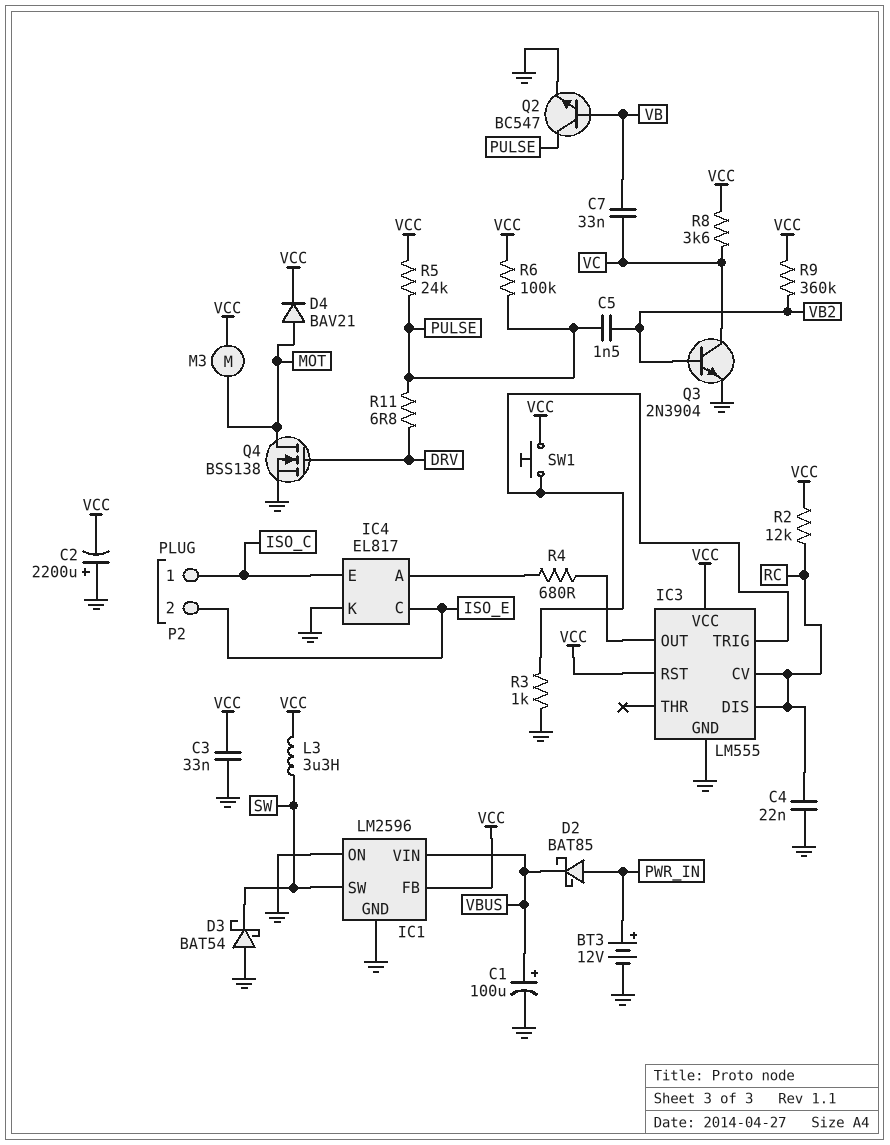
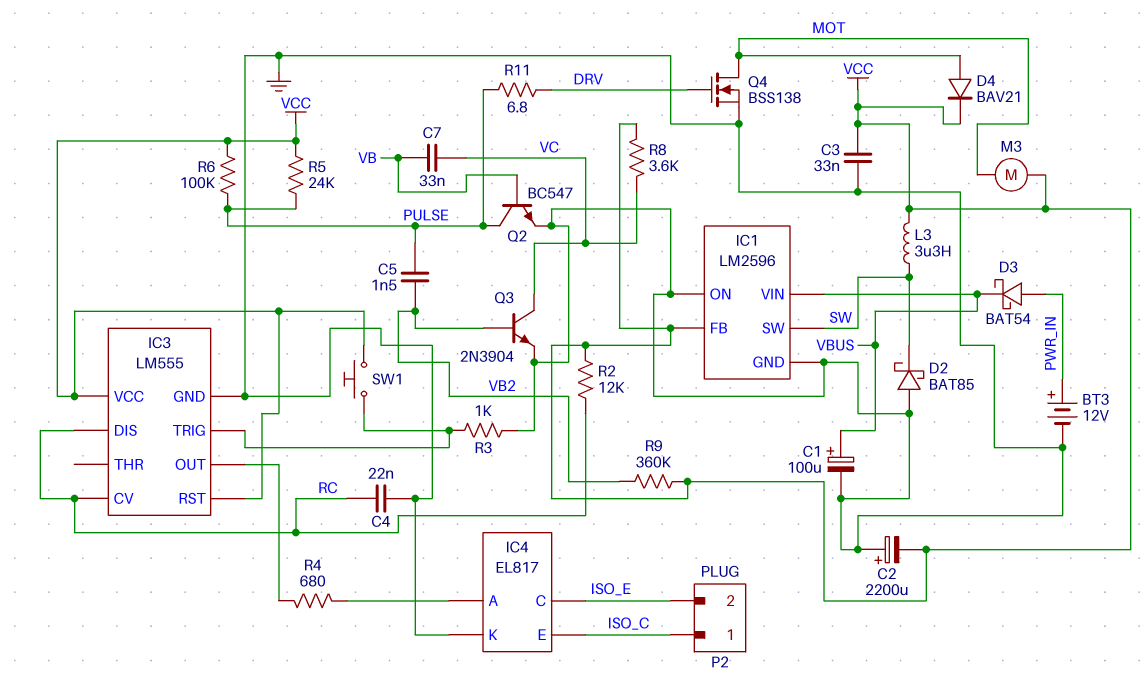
D2: schottky BAT85 (A PWR_IN, K VBUS) -> schottky BAT85 (A GND, K SW)
D3: schottky BAT54 (A GND, K SW) -> schottky BAT54 (A PWR_IN, K VBUS)

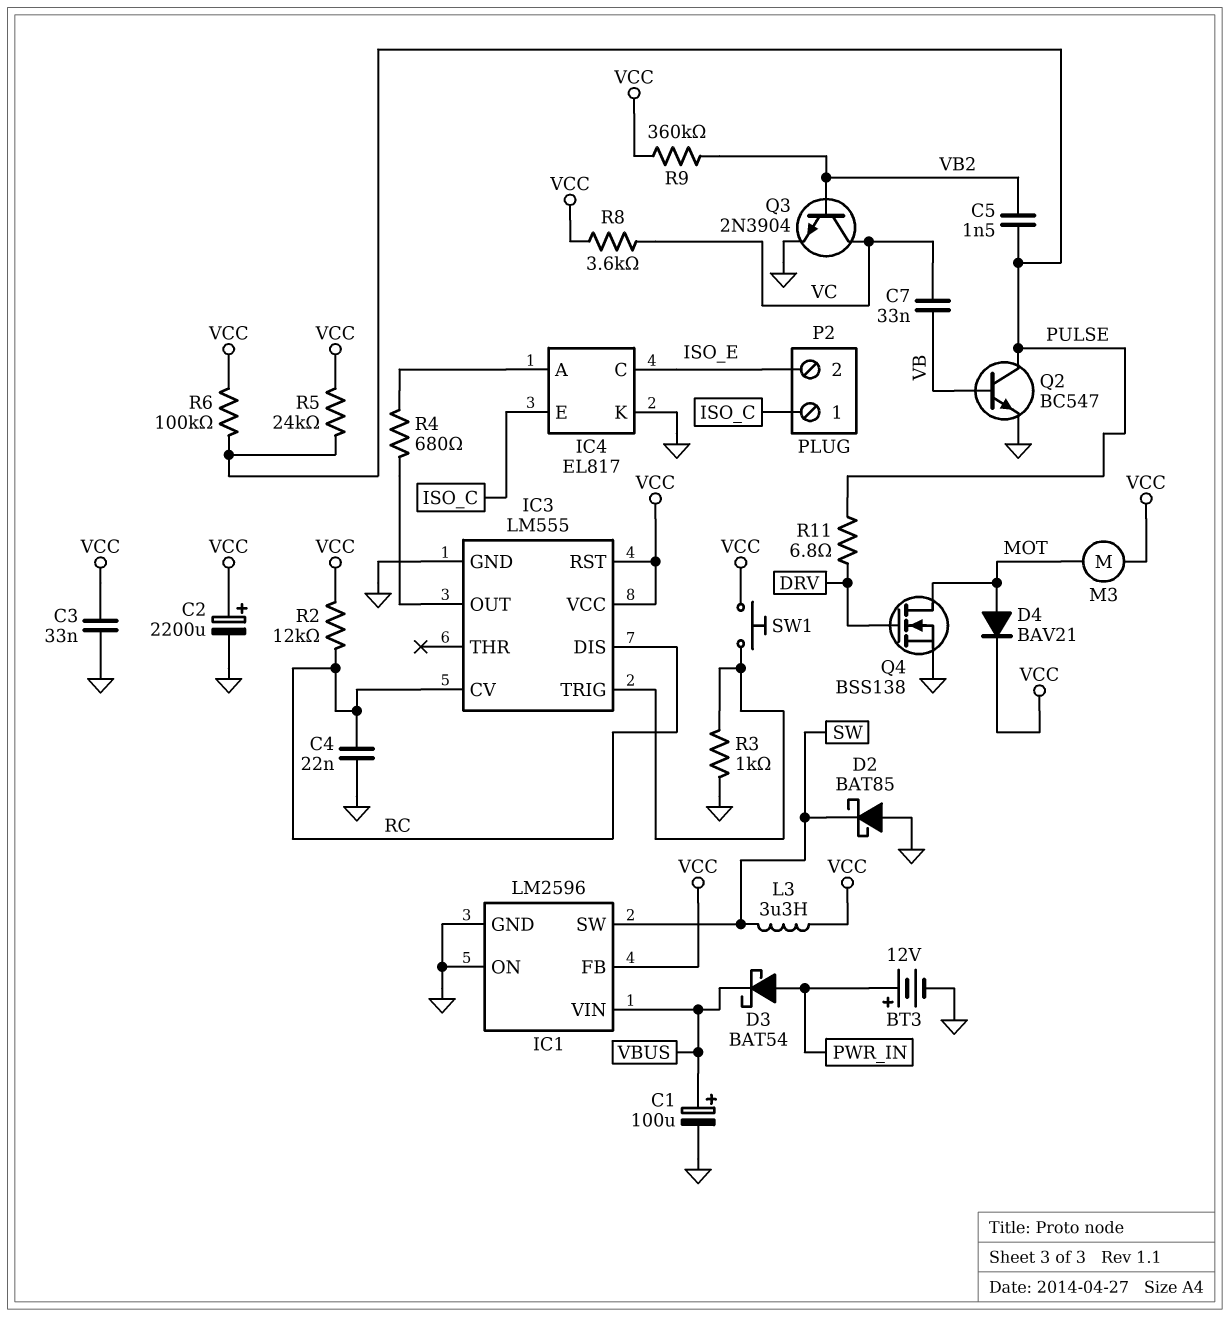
C2: 2200uF (plus GND, minus VCC) -> 2200uF (plus VCC, minus GND)

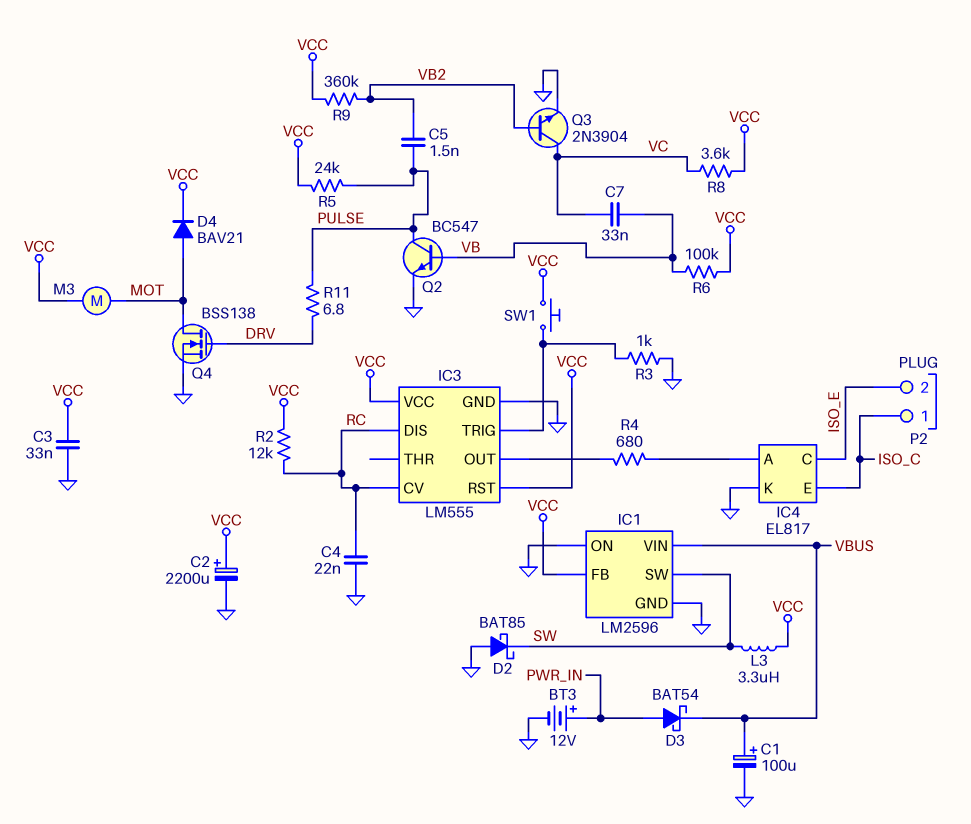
R6: 100k (PULSE, VCC) -> 100k (VB, VCC)

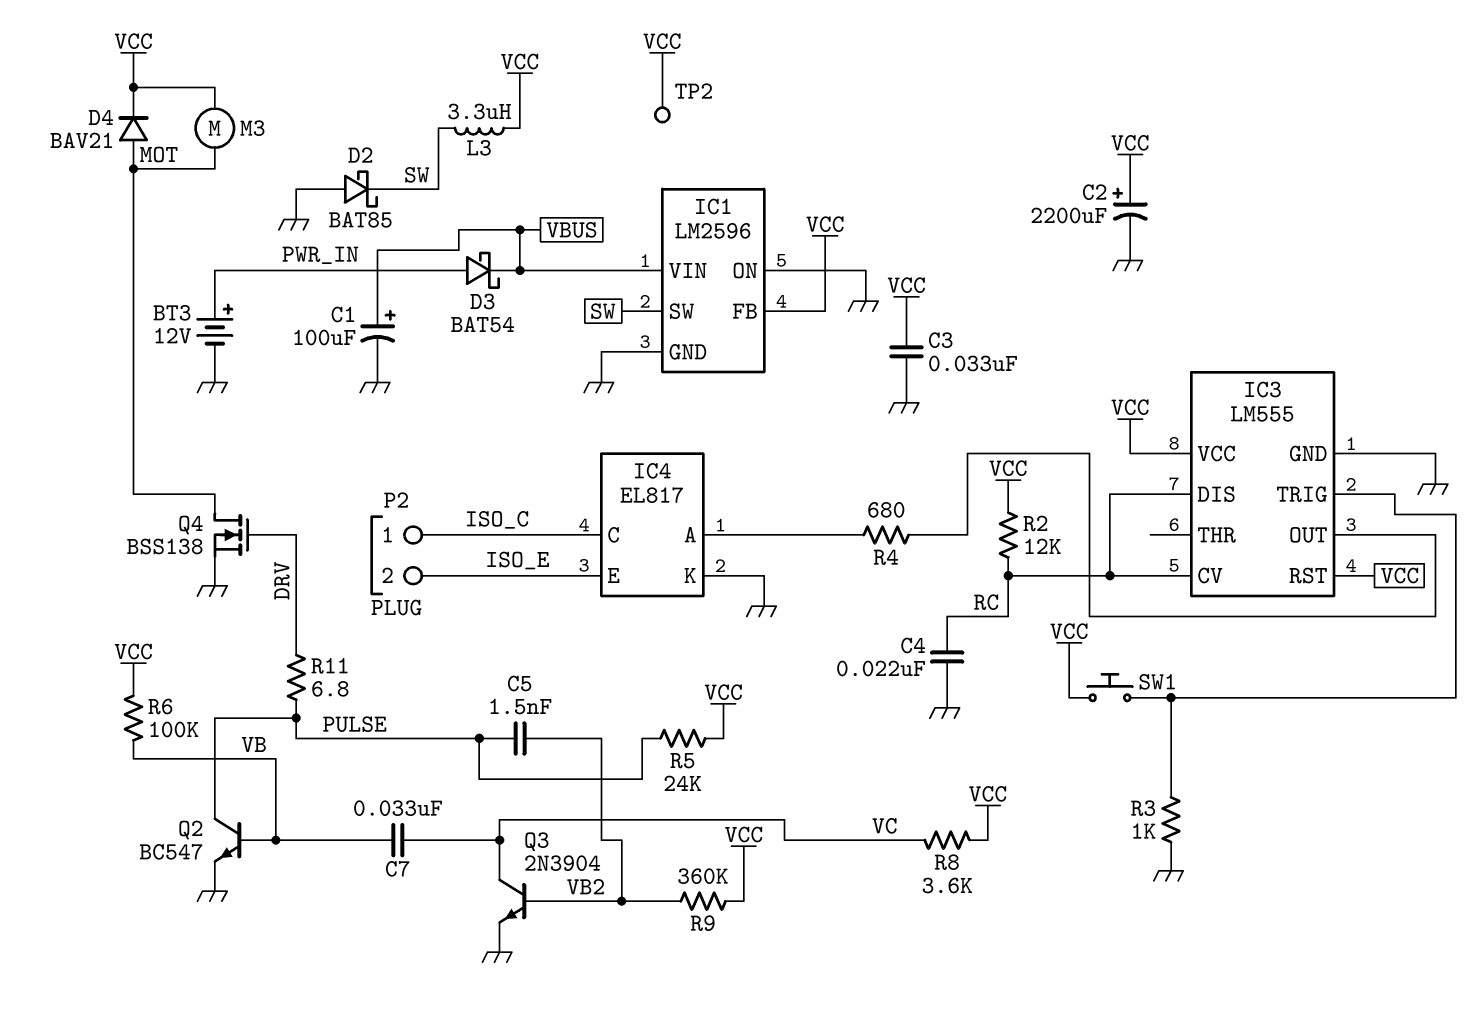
IC4 pin C: ISO_E -> ISO_C
IC4 pin E: ISO_C -> ISO_E
TP2: none -> test point (VCC)

